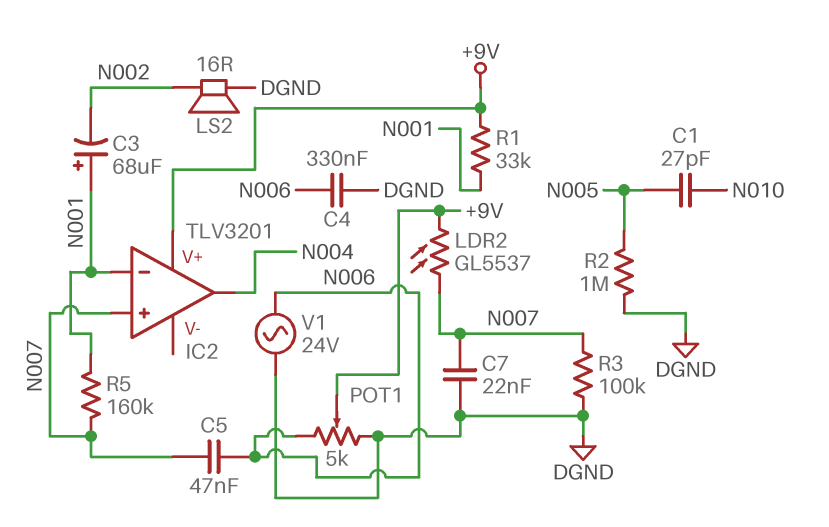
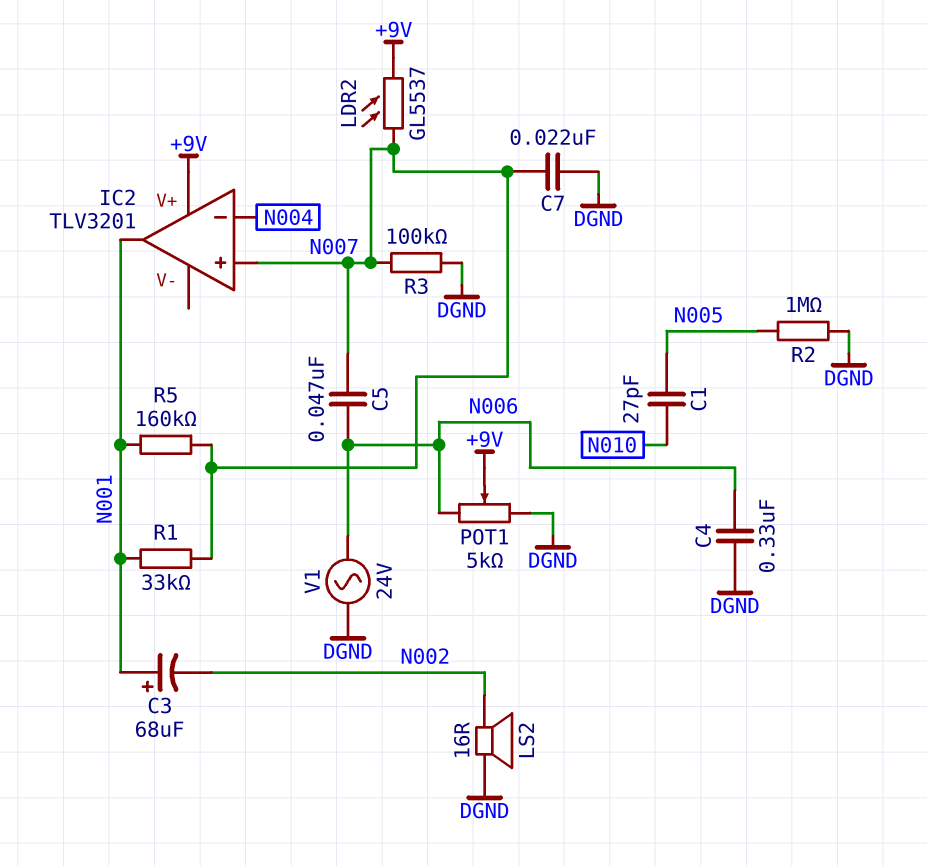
IC2 pin in-: N001 -> N004
IC2 pin out: N004 -> N001
R1: 33k (+9V, N001) -> 33k (N001, N007)

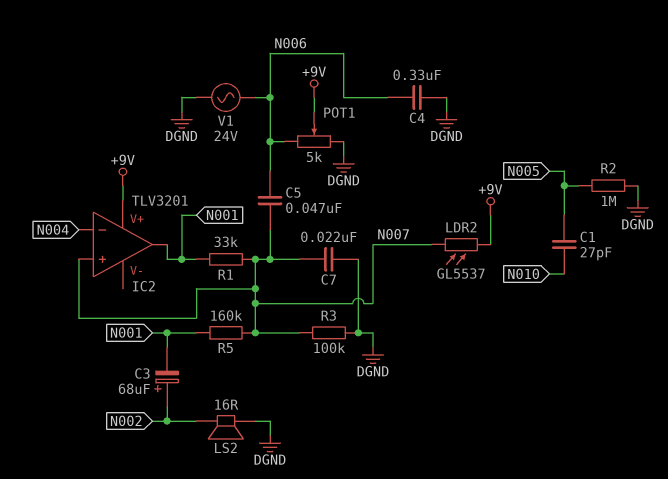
C3: 68uF (plus N001, minus N002) -> 68uF (plus N002, minus N001)

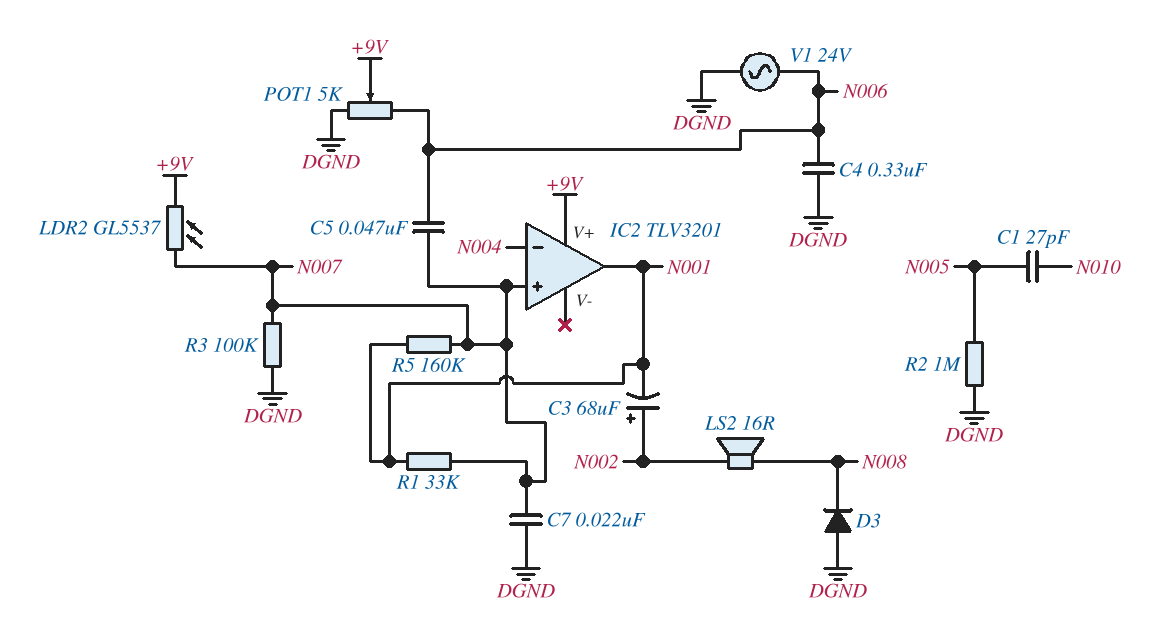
D3: none -> diode (A DGND, K N008)
LS2: speaker 16R (DGND, N002) -> speaker 16R (N002, N008)

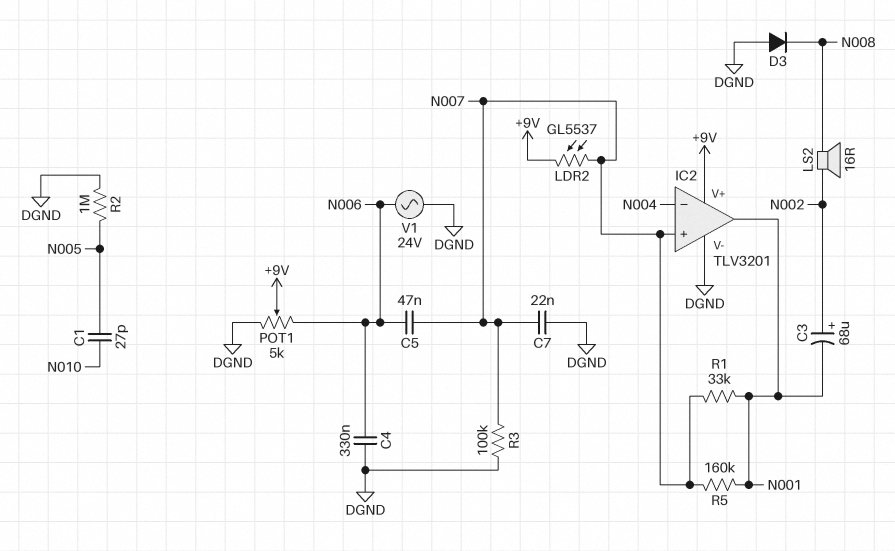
IC2 pin V-: none -> DGND

